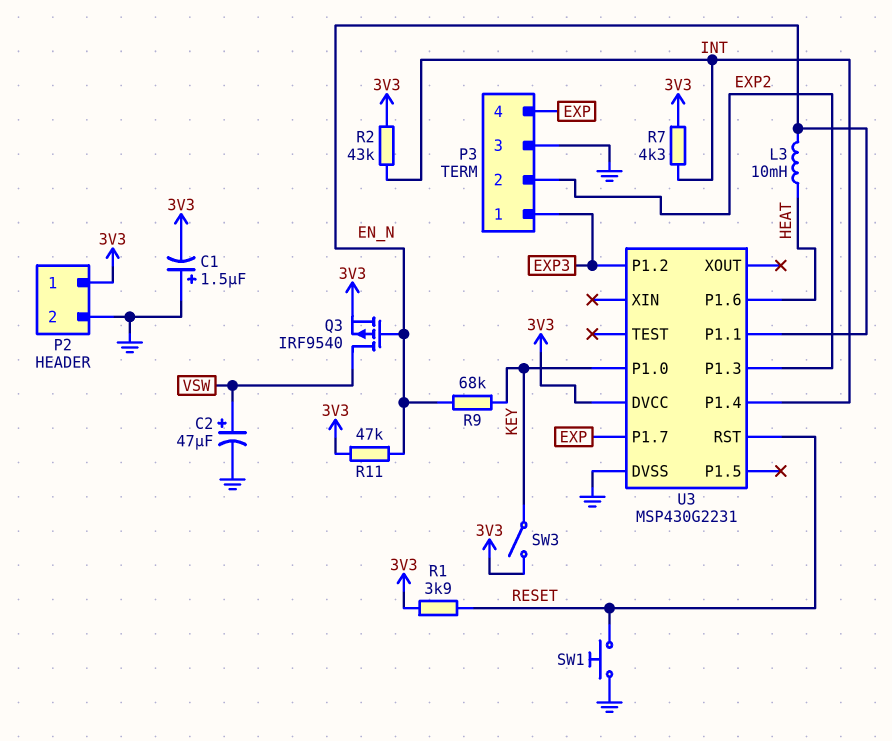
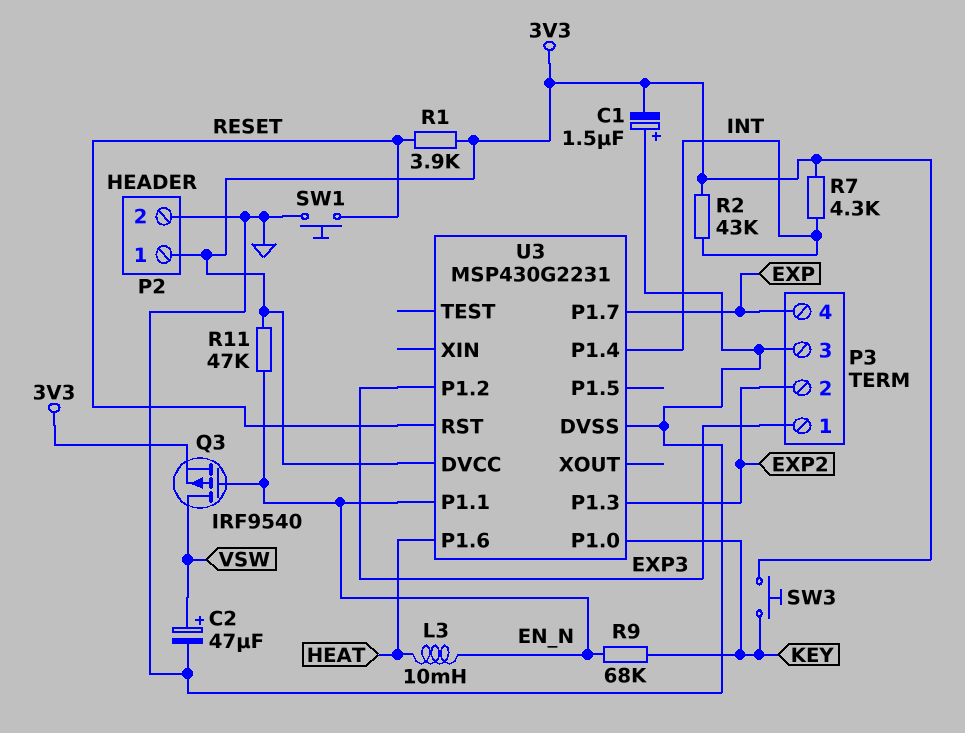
SW3: switch (3V3, KEY) -> button (3V3, KEY)

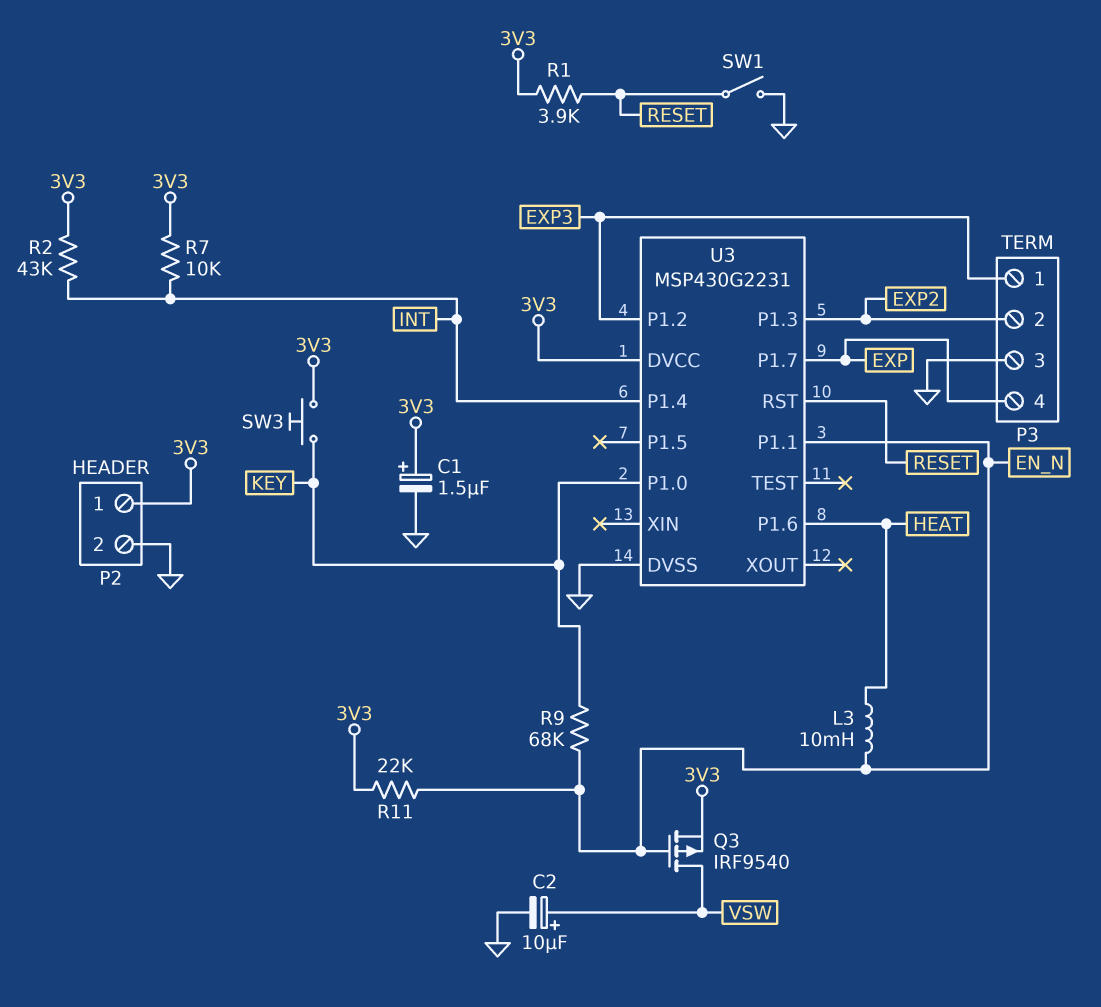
C1: 1.5uF (plus GND, minus 3V3) -> 1.5uF (plus 3V3, minus GND)
C2: 47uF (plus VSW, minus GND) -> 10uF (plus VSW, minus GND)
R7: 4.3k (3V3, INT) -> 10k (3V3, INT)
R11: 47k (3V3, EN_N) -> 22k (3V3, EN_N)
SW1: button (GND, RESET) -> switch (GND, RESET)

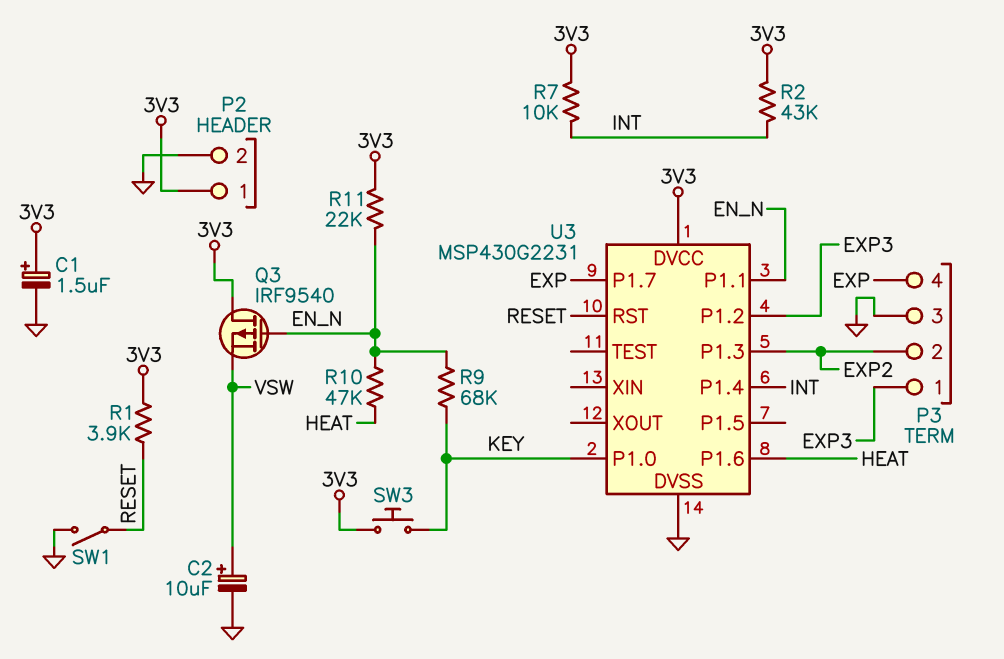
L3: 10mH (EN_N, HEAT) -> none
Q3: PMOS IRF9540 (G EN_N, D VSW, S 3V3) -> PMOS IRF9540 (G EN_N, D 3V3, S VSW)
R10: none -> 47k (EN_N, HEAT)

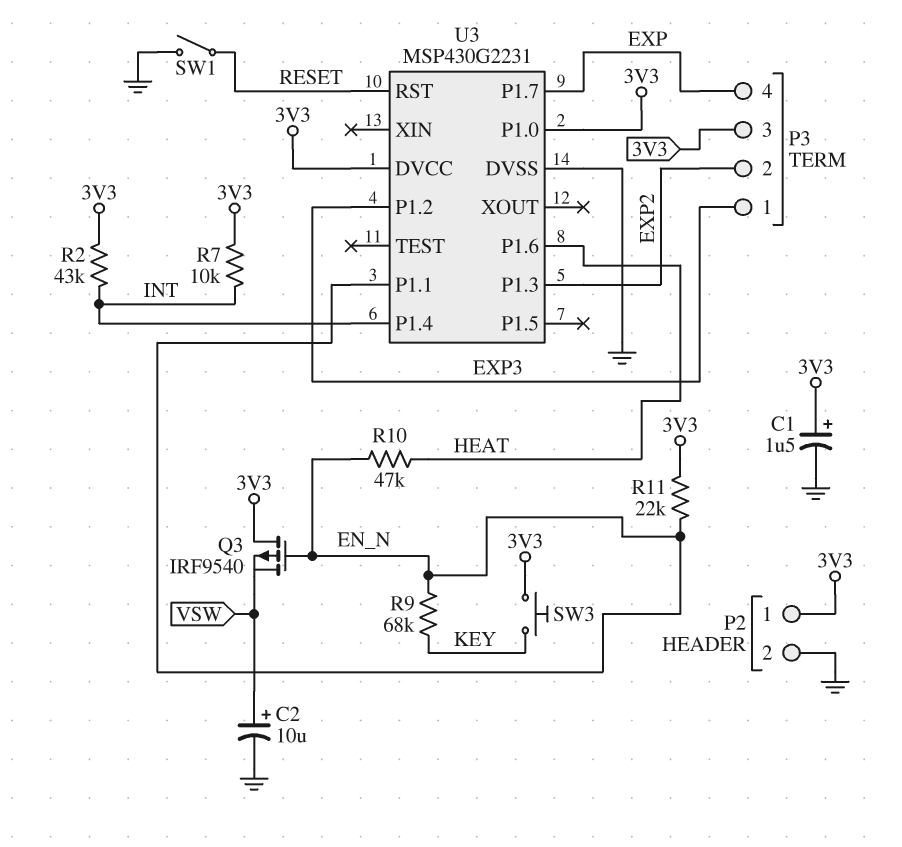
P3 pin 3: GND -> 3V3
R1: 3.9k (3V3, RESET) -> none
U3 pin P1.0: KEY -> 3V3

